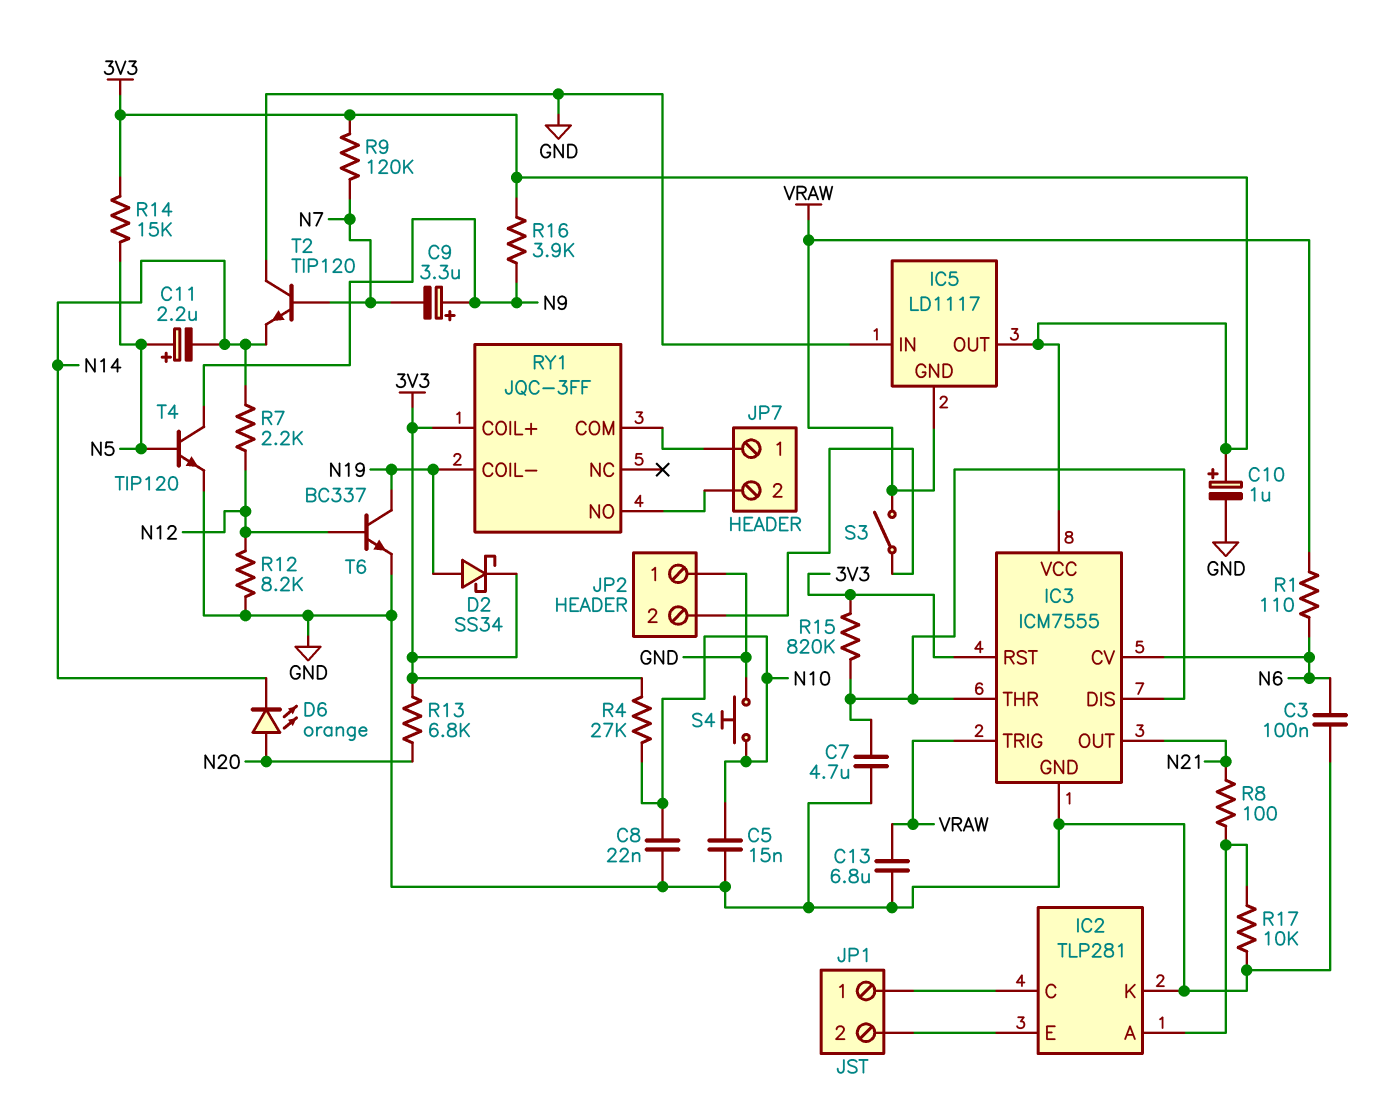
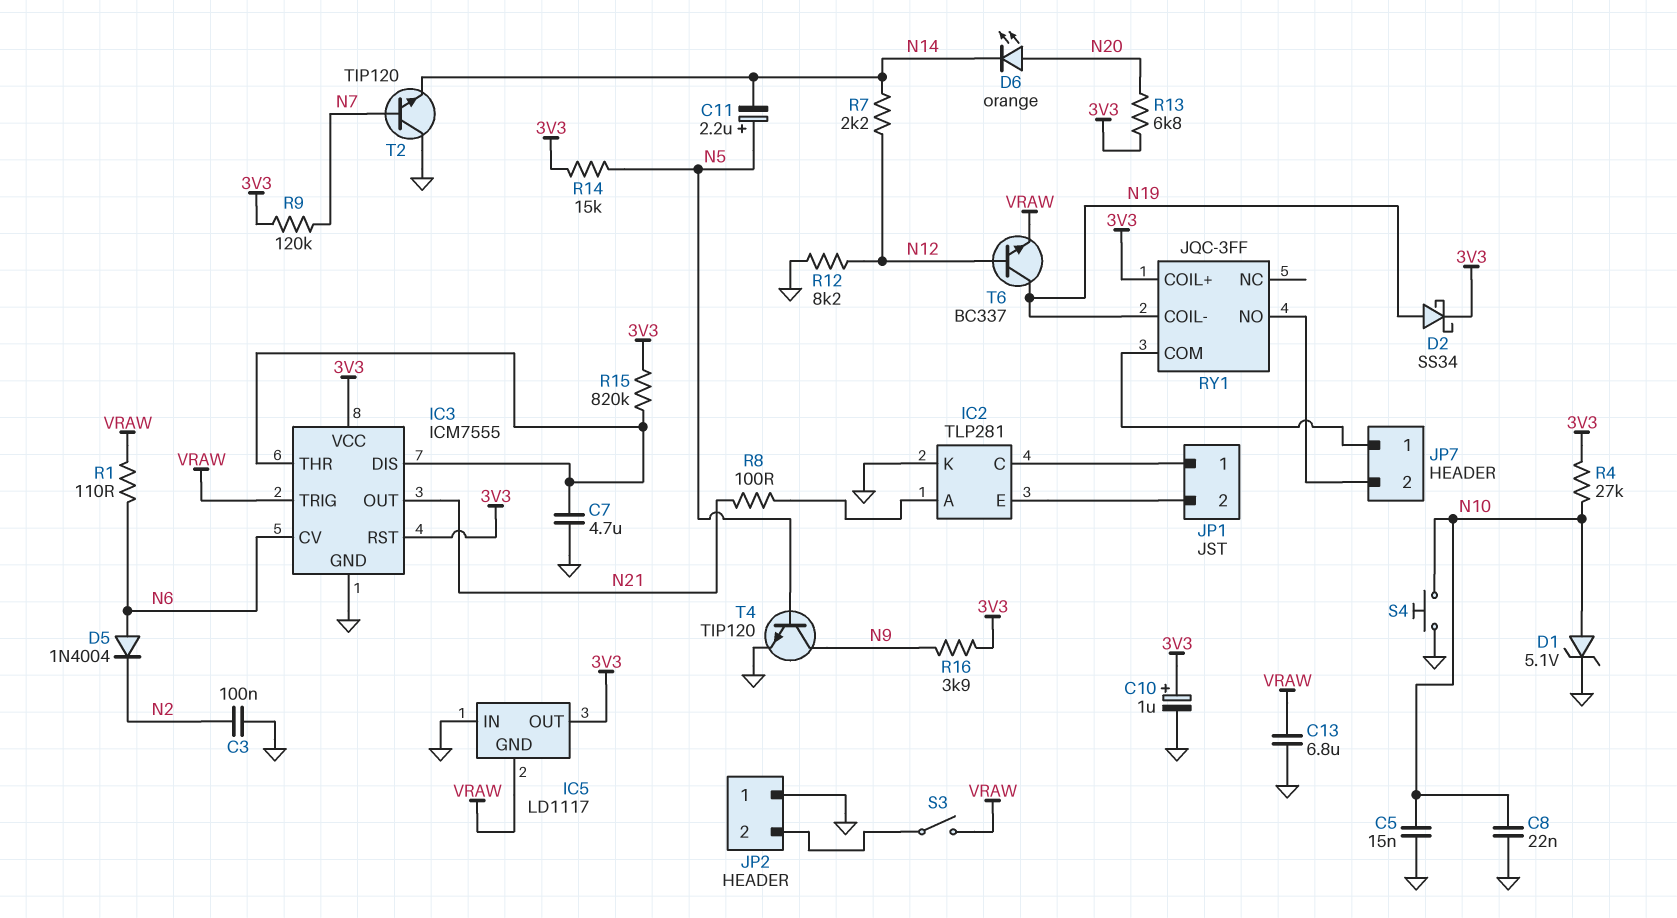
C3: 100nF (GND, N6) -> 100nF (GND, N2)
C9: 3.3uF (plus N9, minus N7) -> none
D1: none -> zener 5.1V (A N10, K GND)
D5: none -> diode 1N4004 (A N6, K N2)
R17: 10k (GND, IC2/A) -> none
T6: NPN BC337 (B N12, C N19, E GND) -> NPN BC337 (B N12, C N19, E VRAW)

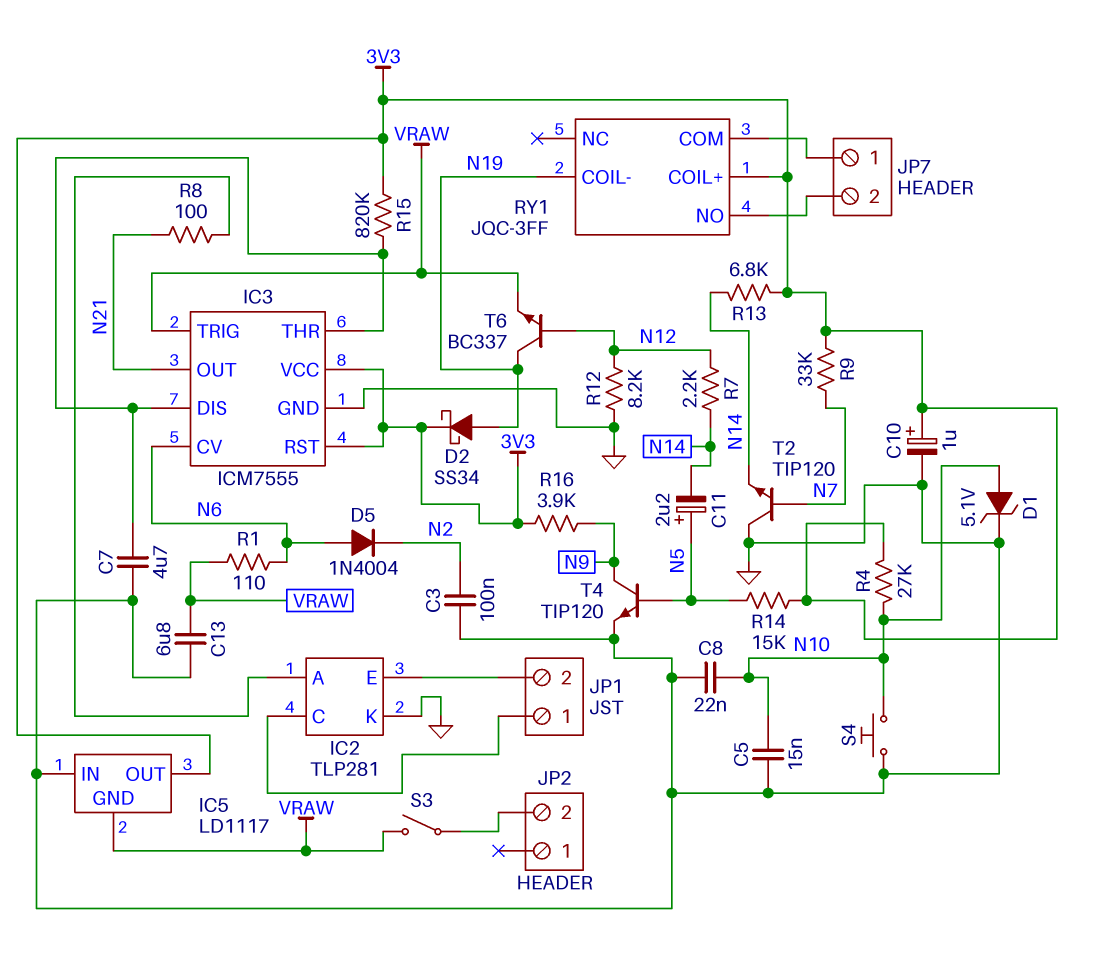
D6: LED orange (A N20, K N14) -> none
JP2 pin 1: GND -> none
R9: 120k (3V3, N7) -> 33k (3V3, N7)
R13: 6.8k (3V3, N20) -> 6.8k (3V3, N14)

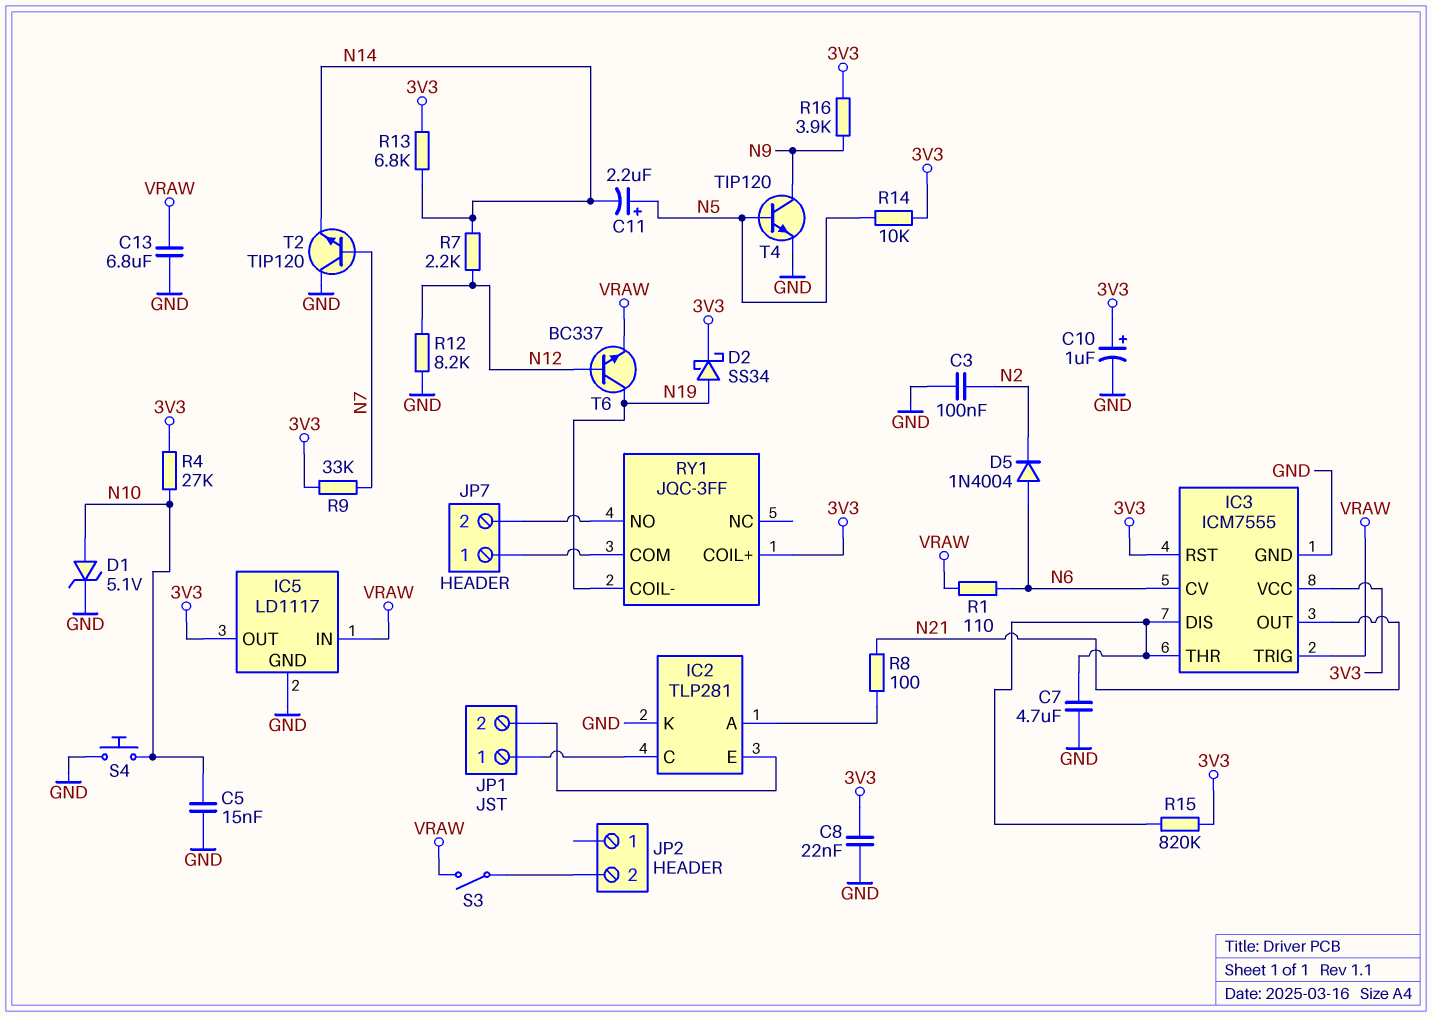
C8: 22nF (GND, N10) -> 22nF (3V3, GND)
IC5 pin GND: VRAW -> GND
IC5 pin IN: GND -> VRAW
R14: 15k (3V3, N5) -> 10k (3V3, N5)

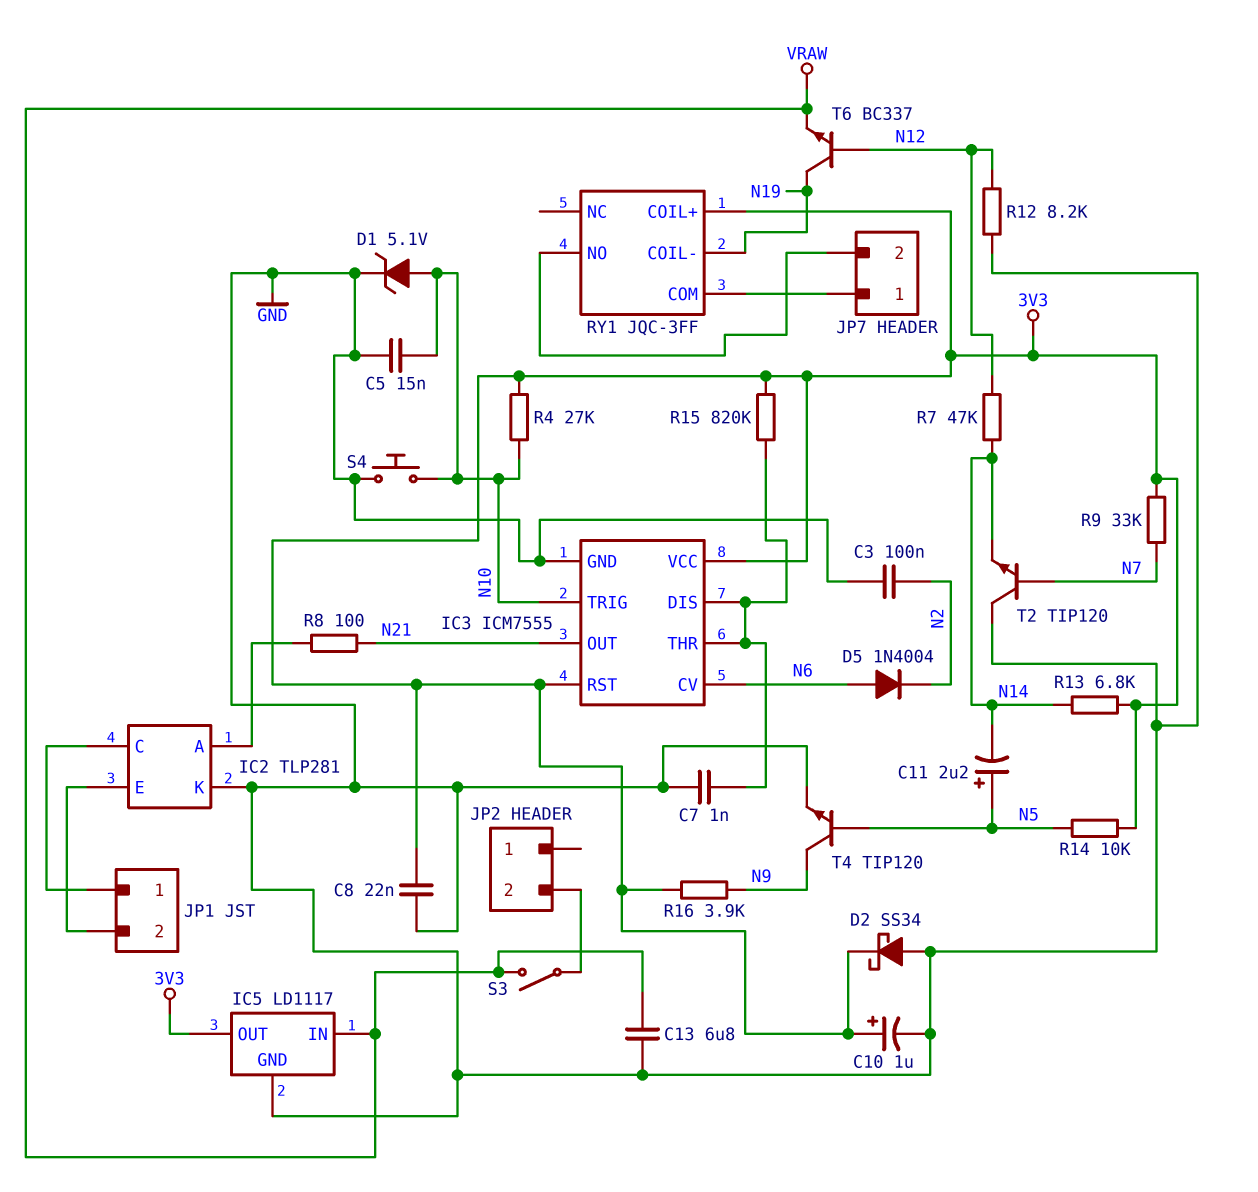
C7: 4.7uF (GND, IC3/DIS) -> 1nF (GND, IC3/DIS)
D2: schottky SS34 (A N19, K 3V3) -> schottky SS34 (A GND, K 3V3)
IC3 pin TRIG: VRAW -> N10
R1: 110 (N6, VRAW) -> none
R7: 2.2k (N12, N14) -> 47k (N12, N14)

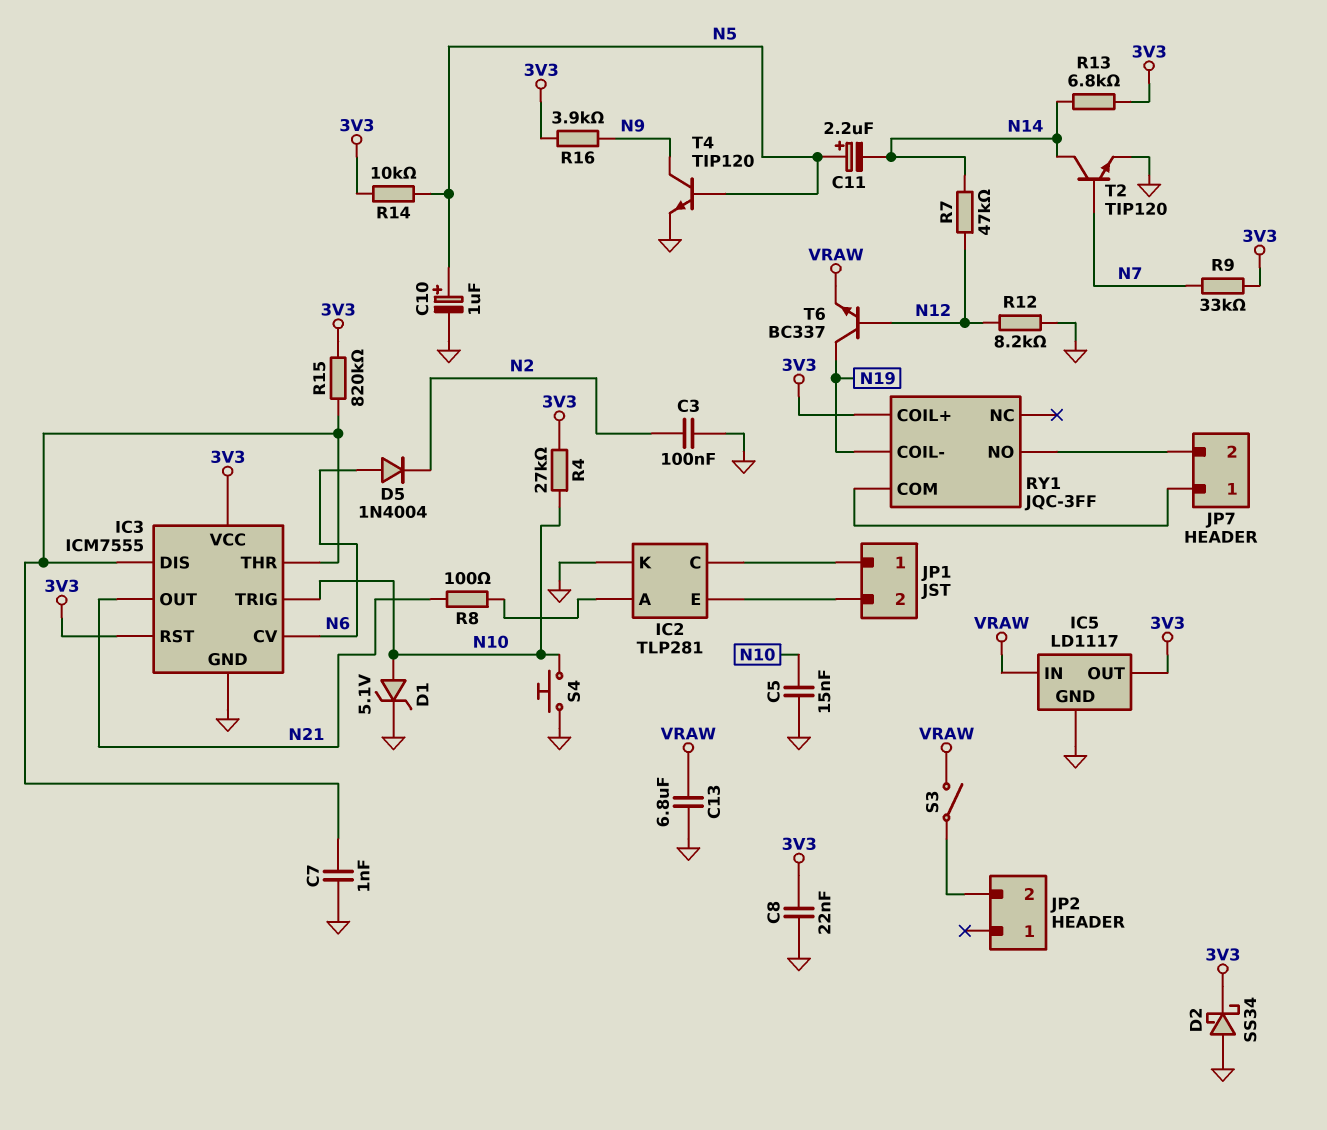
C10: 1uF (plus 3V3, minus GND) -> 1uF (plus N5, minus GND)
T2: NPN TIP120 (B N7, C GND, E N14) -> NPN TIP120 (B N7, C N14, E GND)

